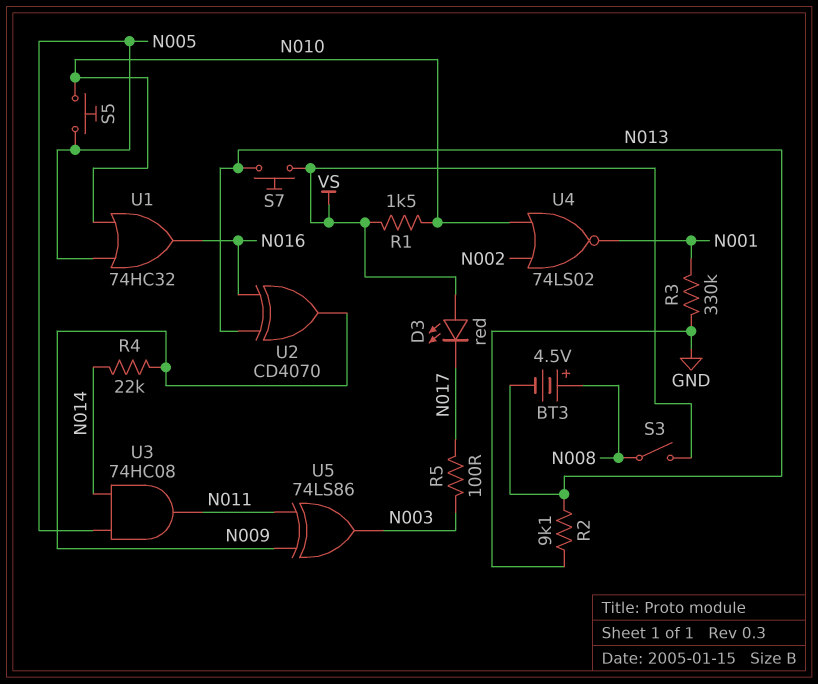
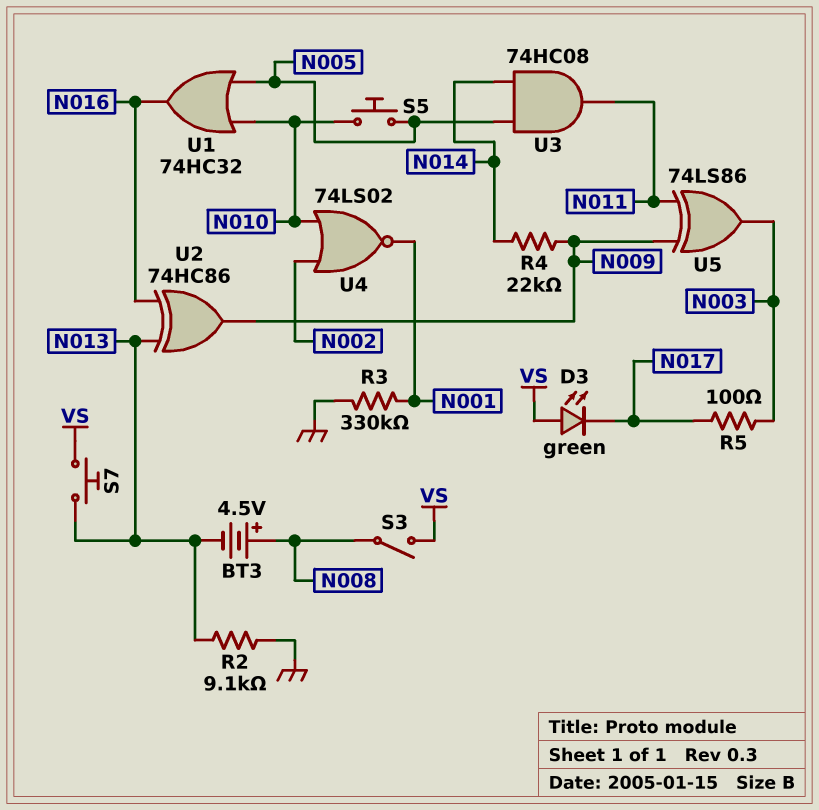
D3: LED red (A VS, K N017) -> LED green (A VS, K N017)
R1: 1.5k (N010, VS) -> none
U2: XOR CD4070 (in N013, in N016, out N009) -> XOR 74HC86 (in N013, in N016, out N009)

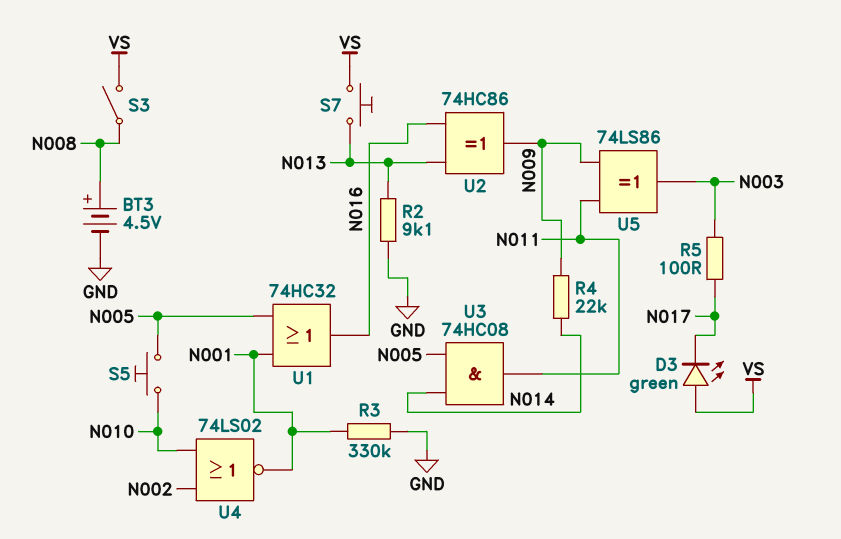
BT3: 4.5V (plus N008, minus N013) -> 4.5V (plus N008, minus GND)
U1: OR 74HC32 (in N005, in N010, out N016) -> OR 74HC32 (in N001, in N005, out N016)

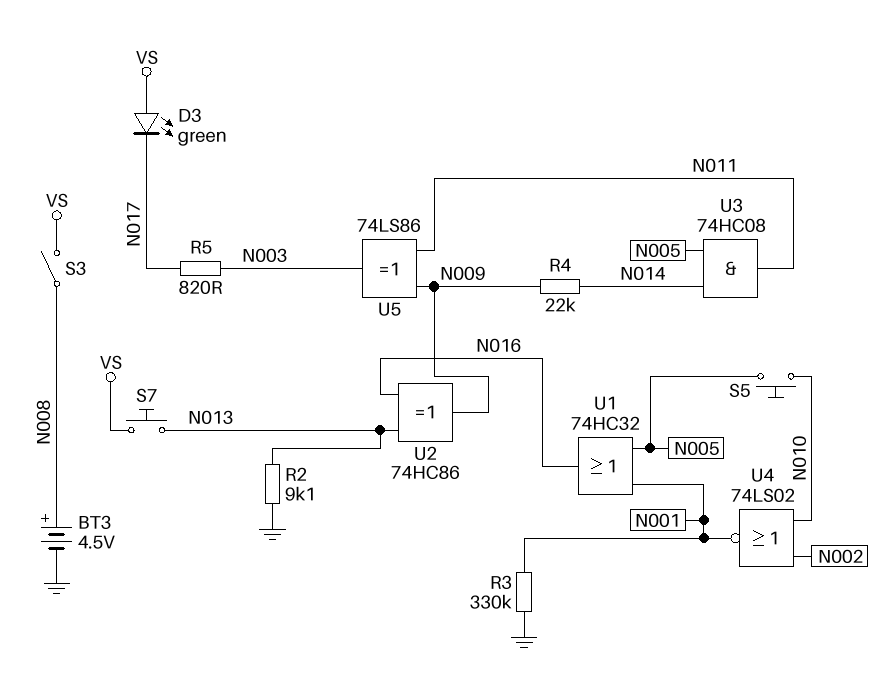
R5: 100 (N003, N017) -> 820 (N003, N017)

